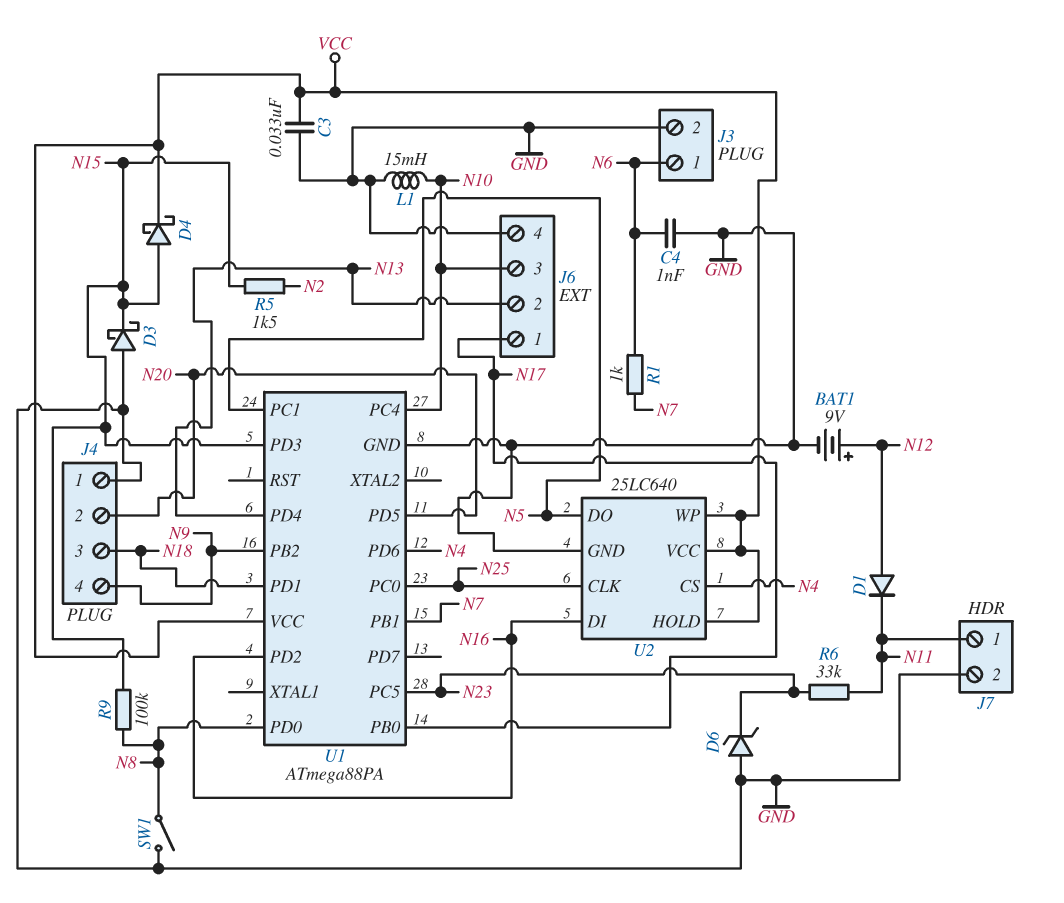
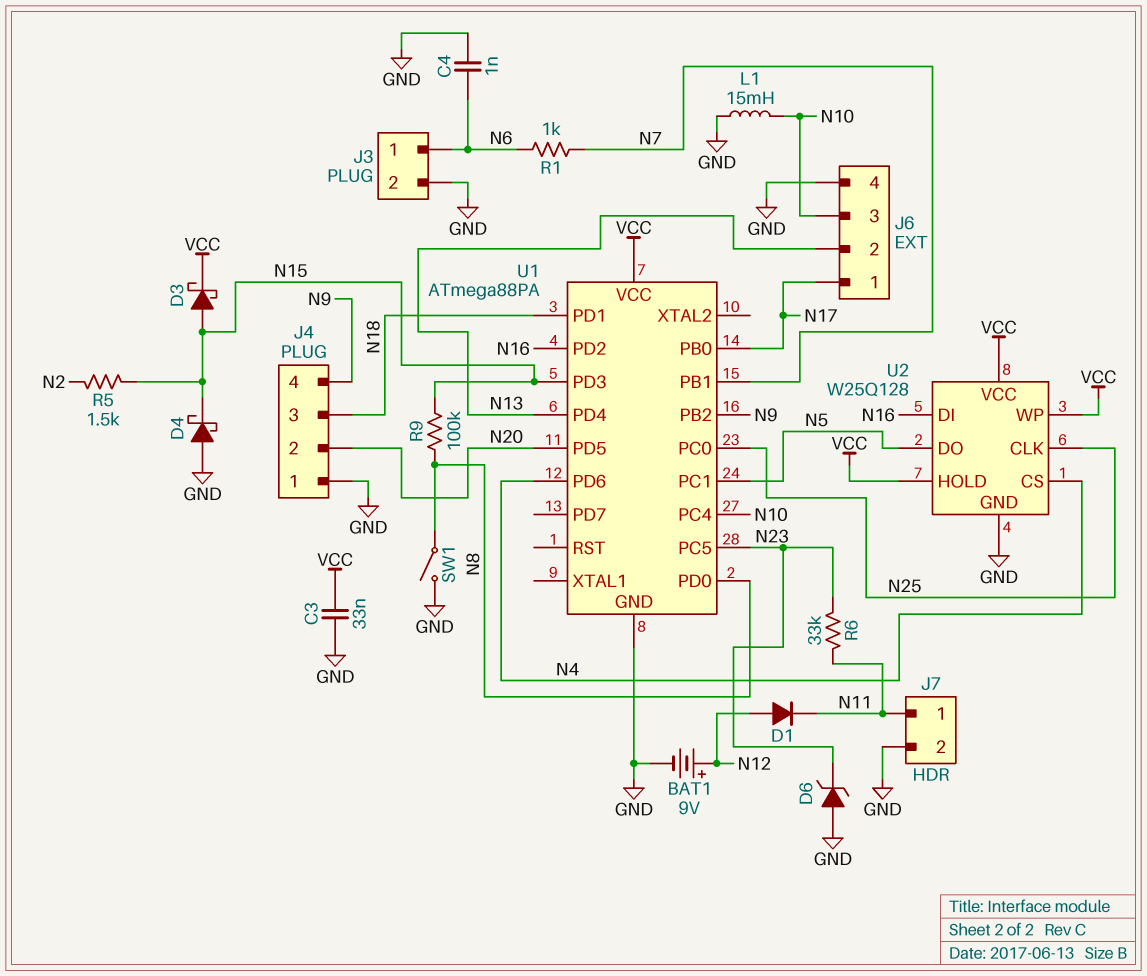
D3: schottky (A GND, K N15) -> schottky (A N15, K VCC)
D4: schottky (A N15, K VCC) -> schottky (A GND, K N15)
U2: 25LC640 -> W25Q128

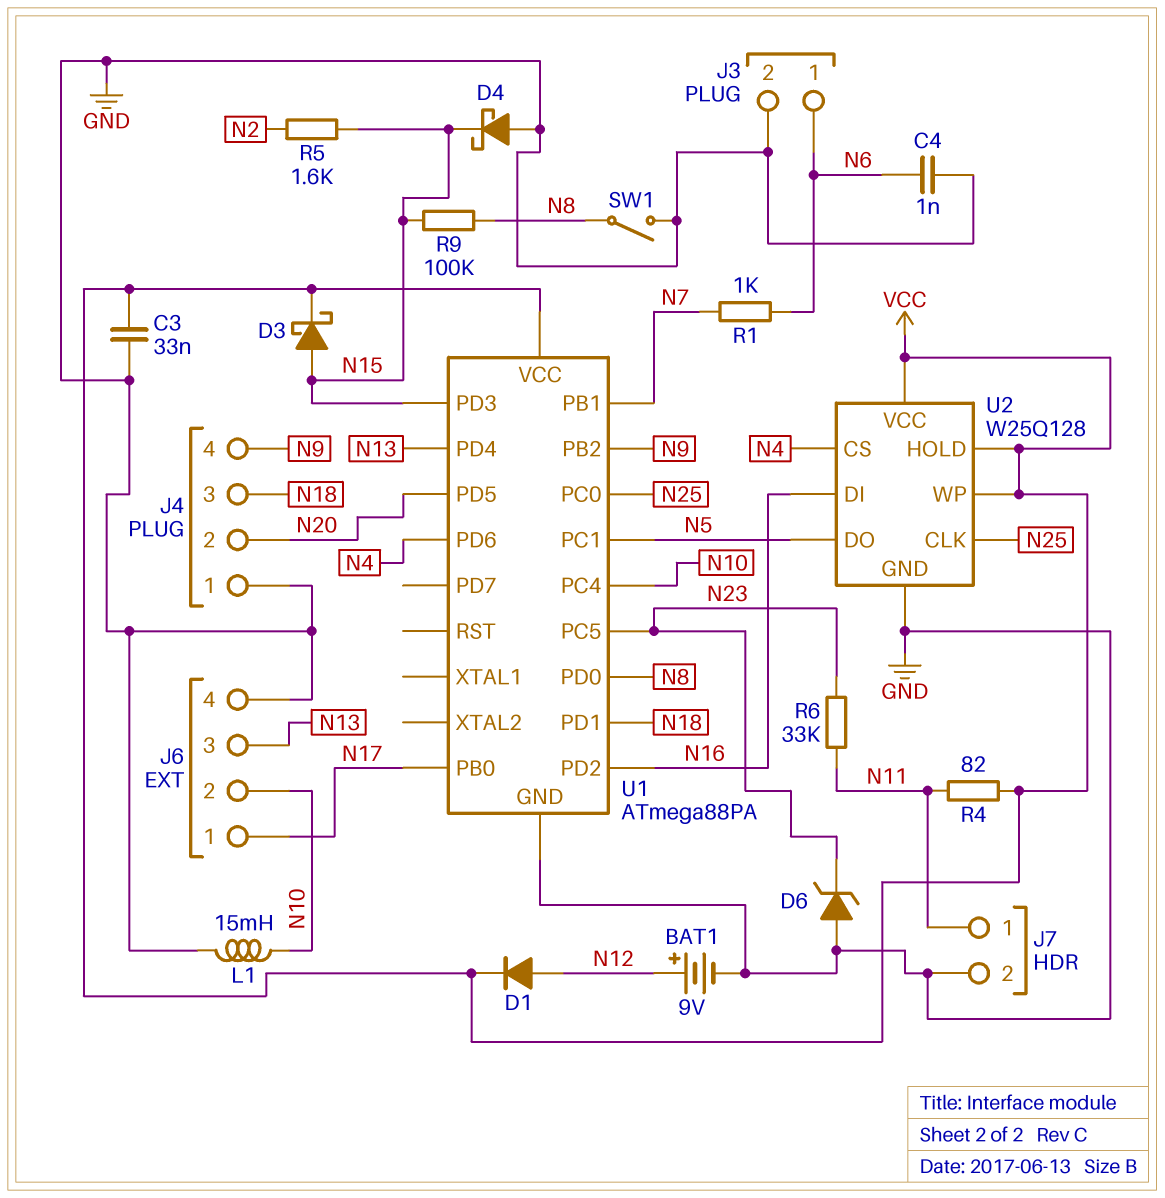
D1: diode (A N12, K N11) -> diode (A N12, K VCC)
J6 pin 2: N13 -> N10
J6 pin 3: N10 -> N13
R4: none -> 82 (N11, VCC)
R5: 1.5k (N2, N15) -> 1.6k (N2, N15)

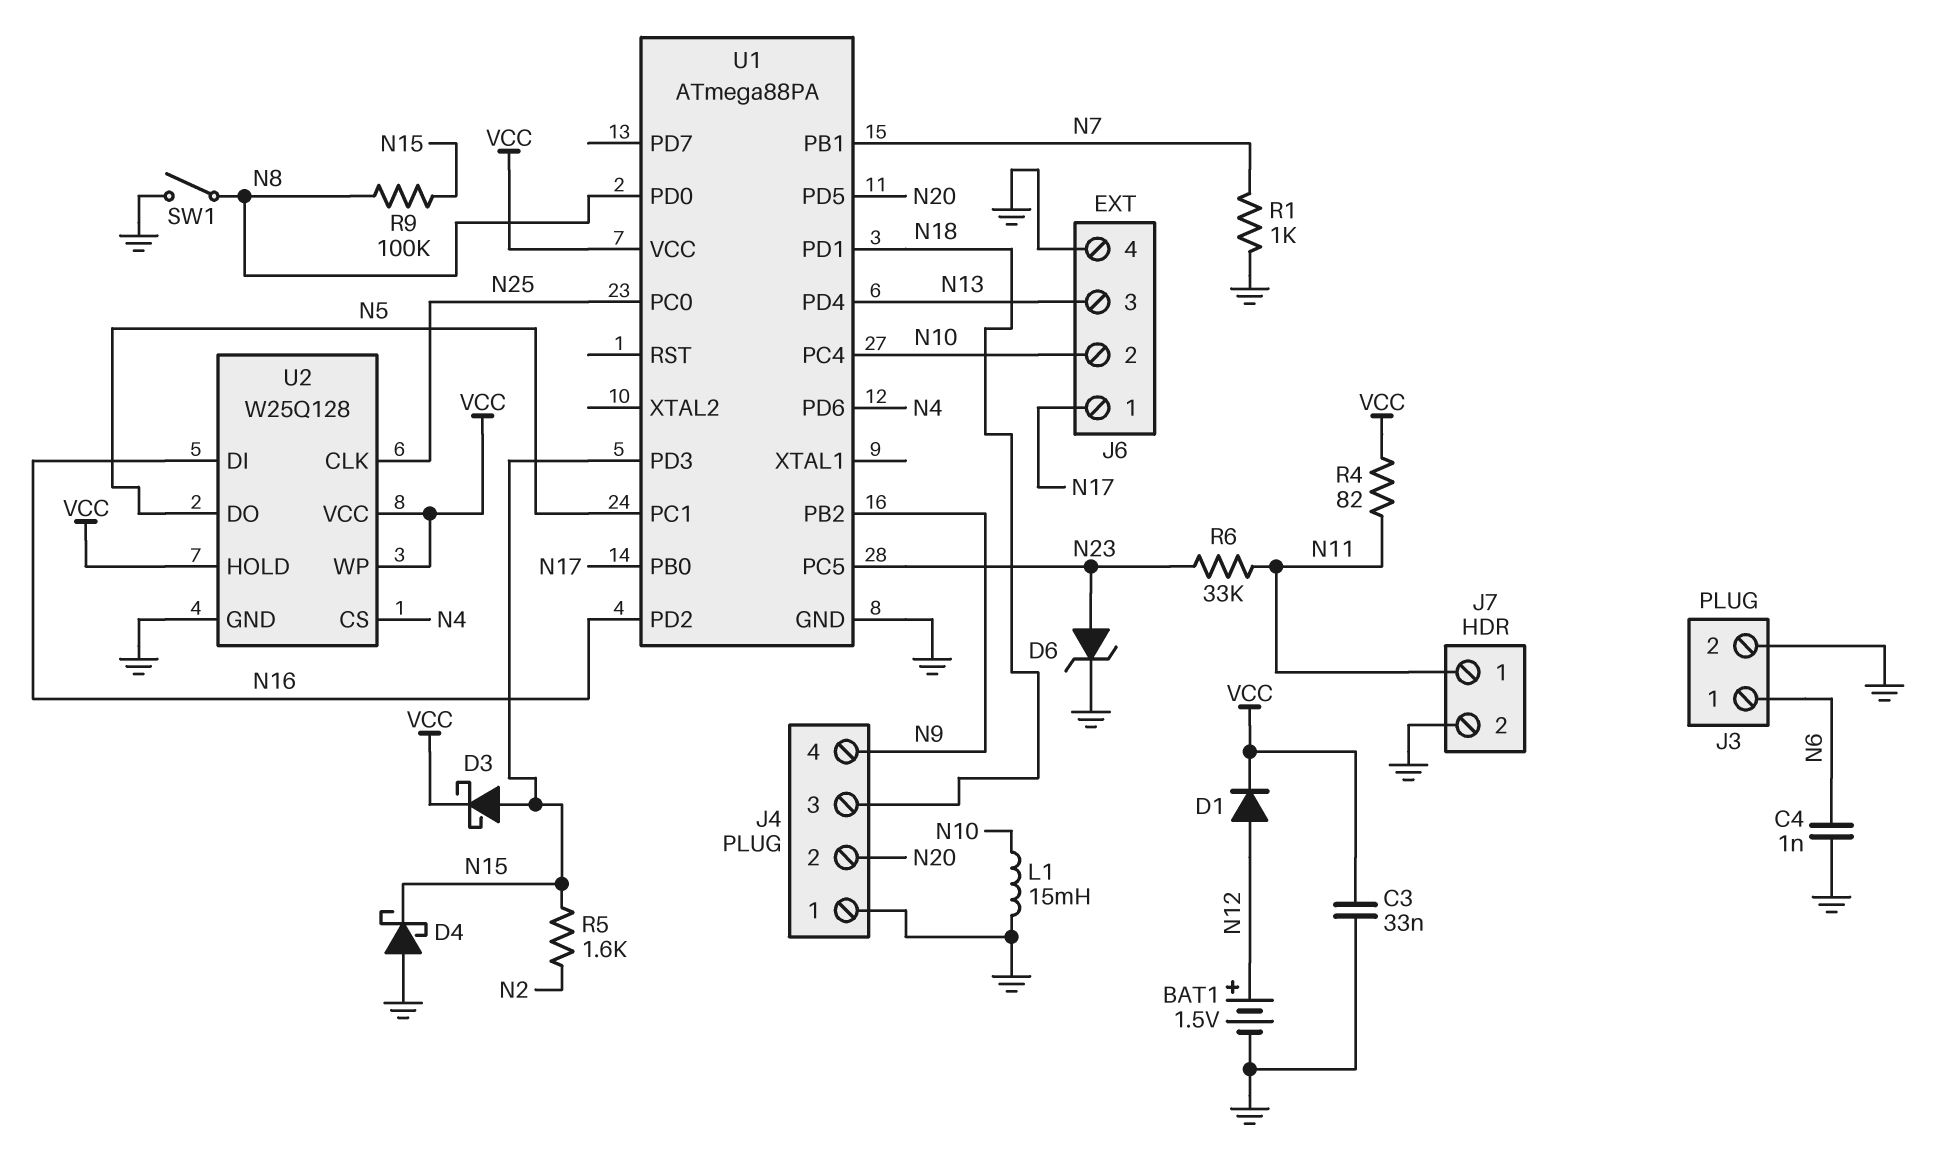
BAT1: 9V (plus N12, minus GND) -> 1.5V (plus N12, minus GND)
D6: zener (A GND, K N23) -> zener (A N23, K GND)
R1: 1k (N6, N7) -> 1k (GND, N7)

